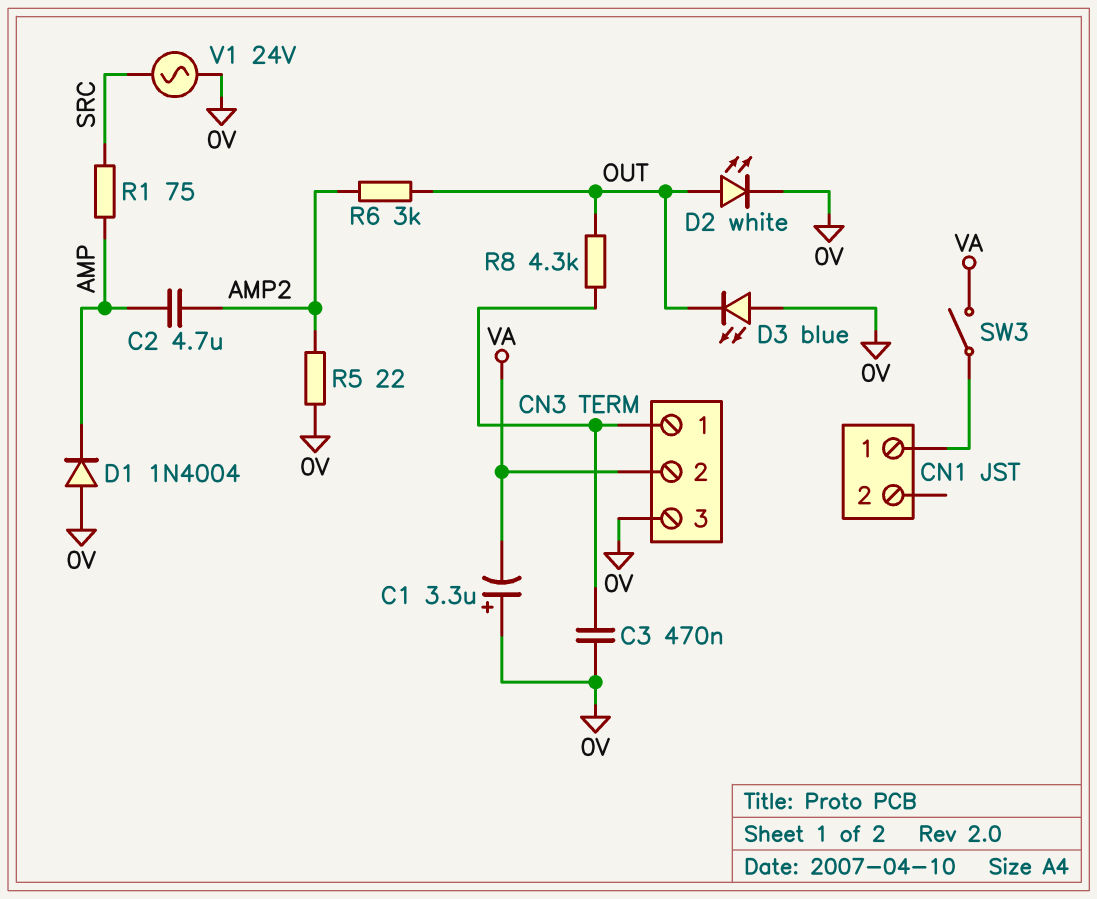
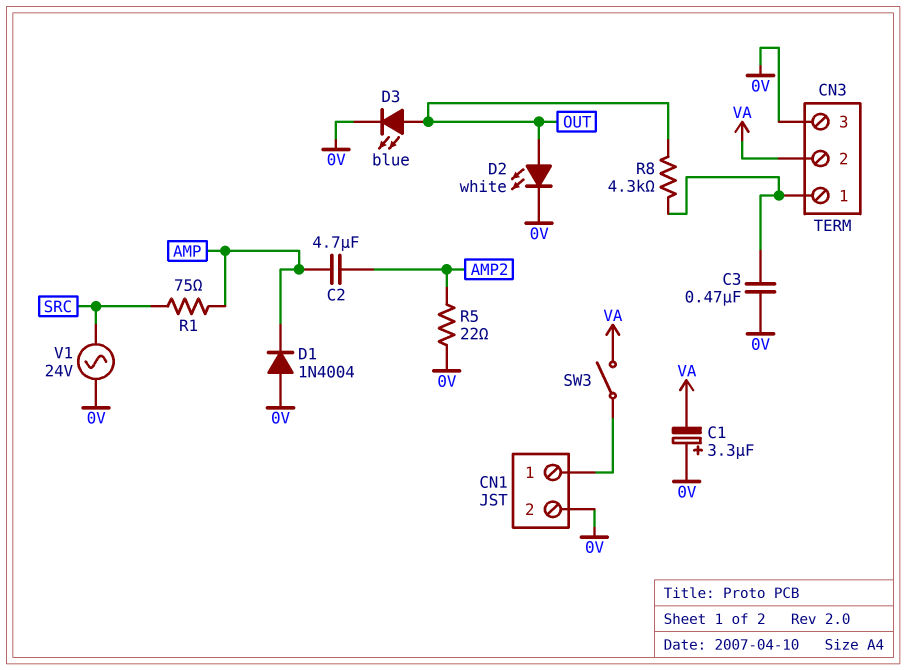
CN1 pin 2: none -> 0V
D3: LED blue (A 0V, K OUT) -> LED blue (A OUT, K 0V)
R6: 3k (AMP2, OUT) -> none

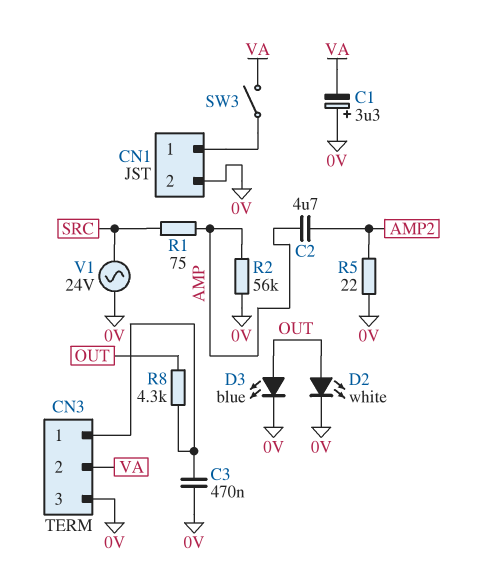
D1: diode 1N4004 (A 0V, K AMP) -> none
R2: none -> 56k (0V, AMP)

